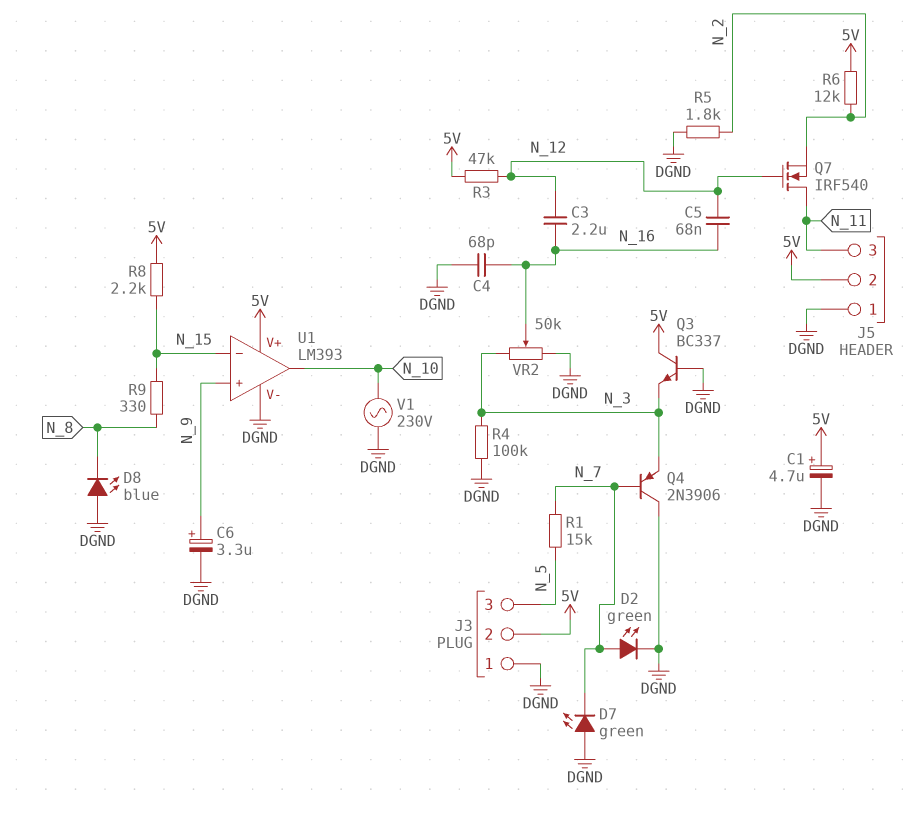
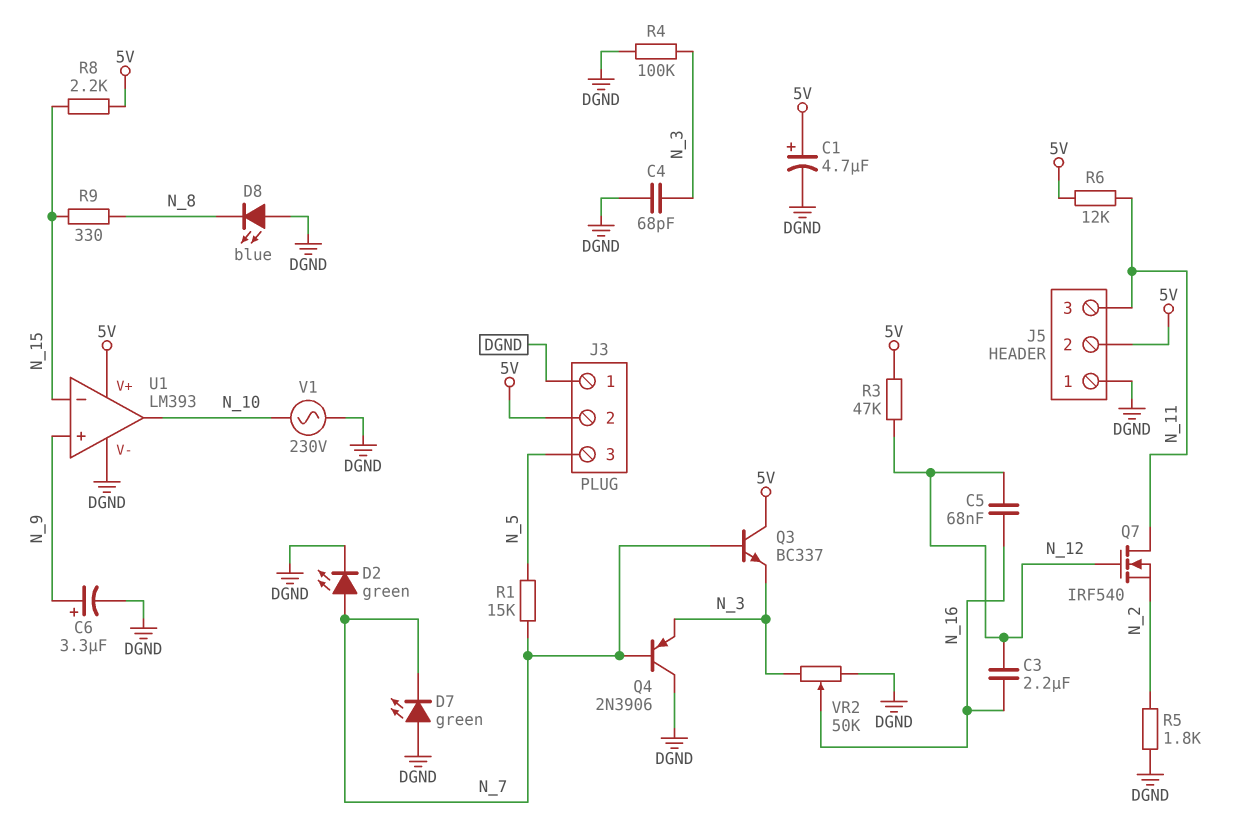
C4: 68pF (DGND, N_16) -> 68pF (DGND, N_3)
Q3: NPN BC337 (B DGND, C 5V, E N_3) -> NPN BC337 (B N_7, C 5V, E N_3)
R6: 12k (5V, N_2) -> 12k (5V, N_11)

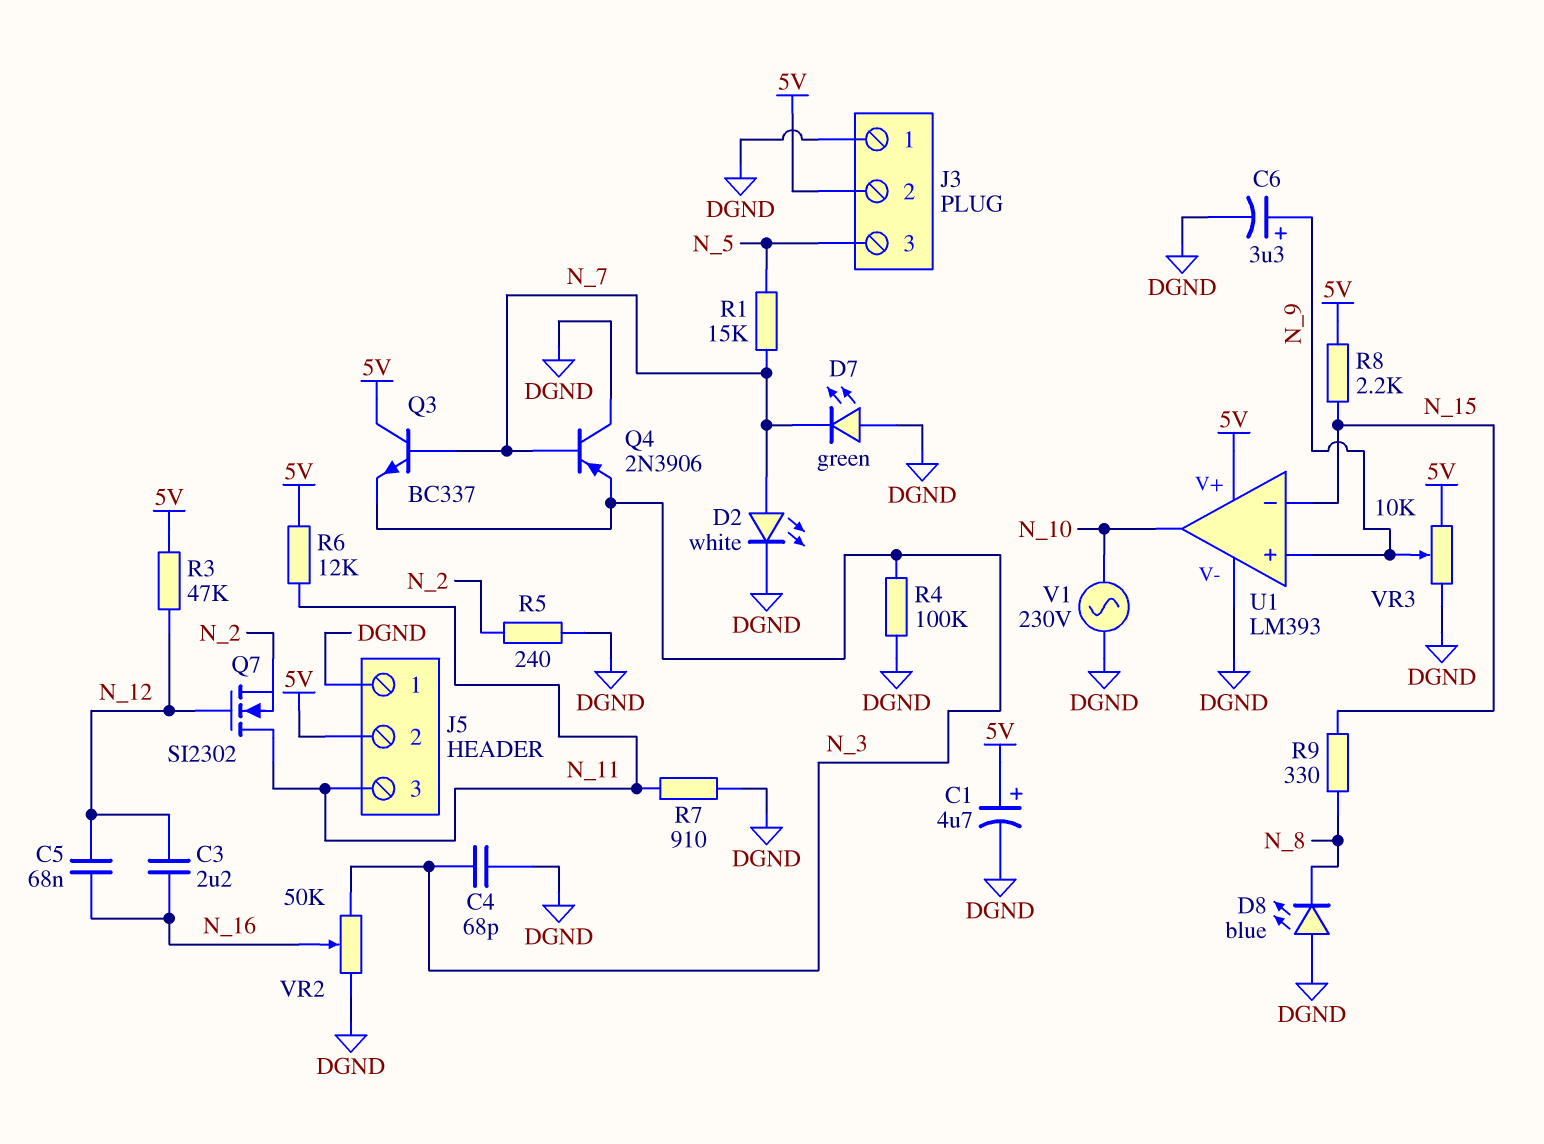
D2: LED green (A N_7, K DGND) -> LED white (A N_7, K DGND)
Q7: NMOS IRF540 (G N_12, D N_11, S N_2) -> NMOS SI2302 (G N_12, D N_11, S N_2)
R5: 1.8k (DGND, N_2) -> 240 (DGND, N_2)
R7: none -> 910 (DGND, N_11)
VR3: none -> 10k (5V, DGND, wiper N_9)

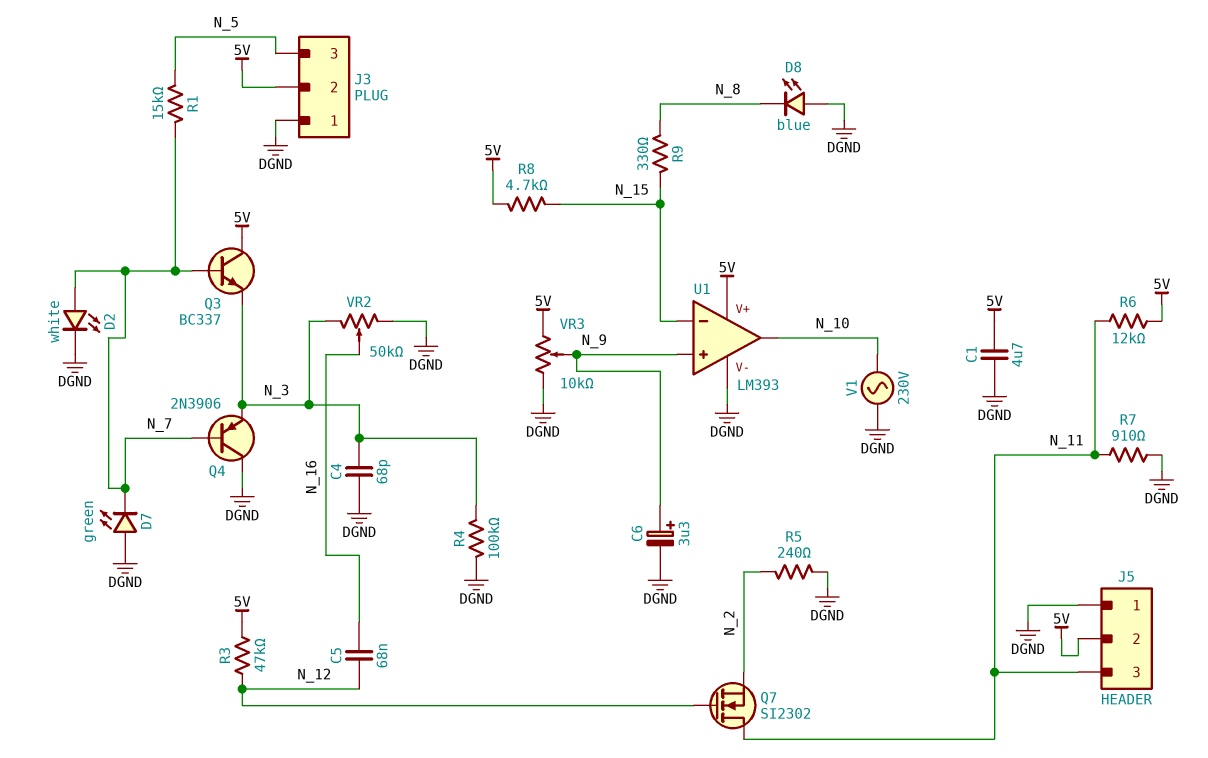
C1: 4.7uF (plus 5V, minus DGND) -> 4.7uF (5V, DGND)
C3: 2.2uF (N_12, N_16) -> none
R8: 2.2k (5V, N_15) -> 4.7k (5V, N_15)

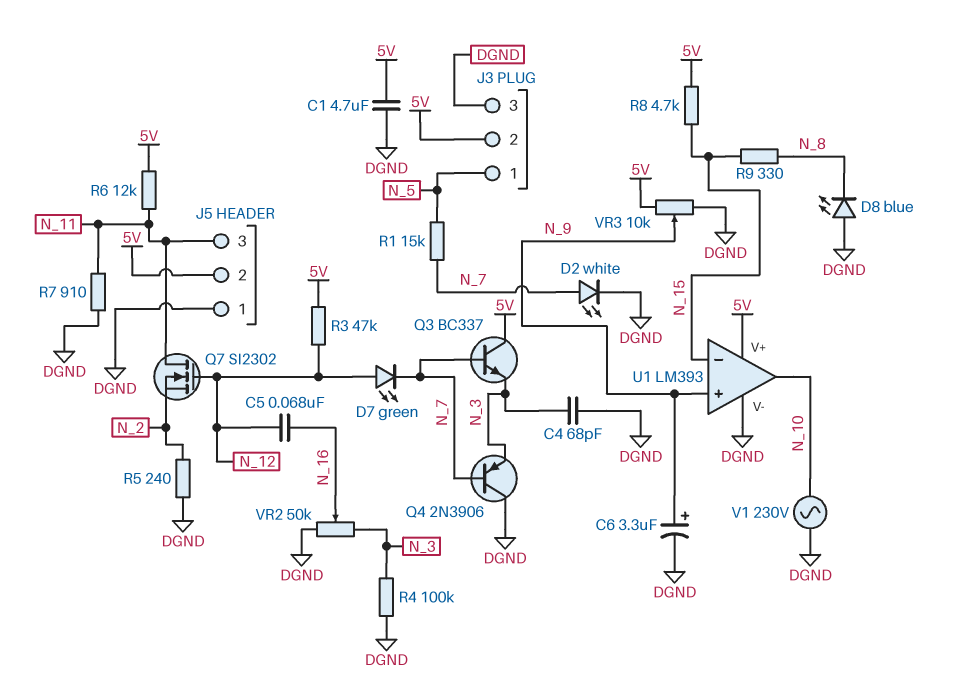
D7: LED green (A DGND, K N_7) -> LED green (A N_12, K N_7)
J3 pin 1: DGND -> N_5
J3 pin 3: N_5 -> DGND

